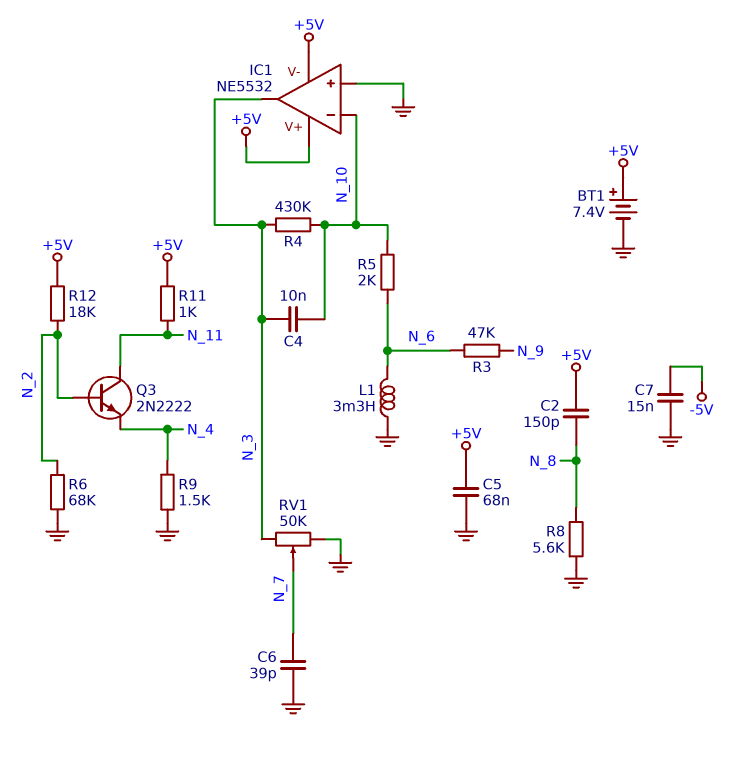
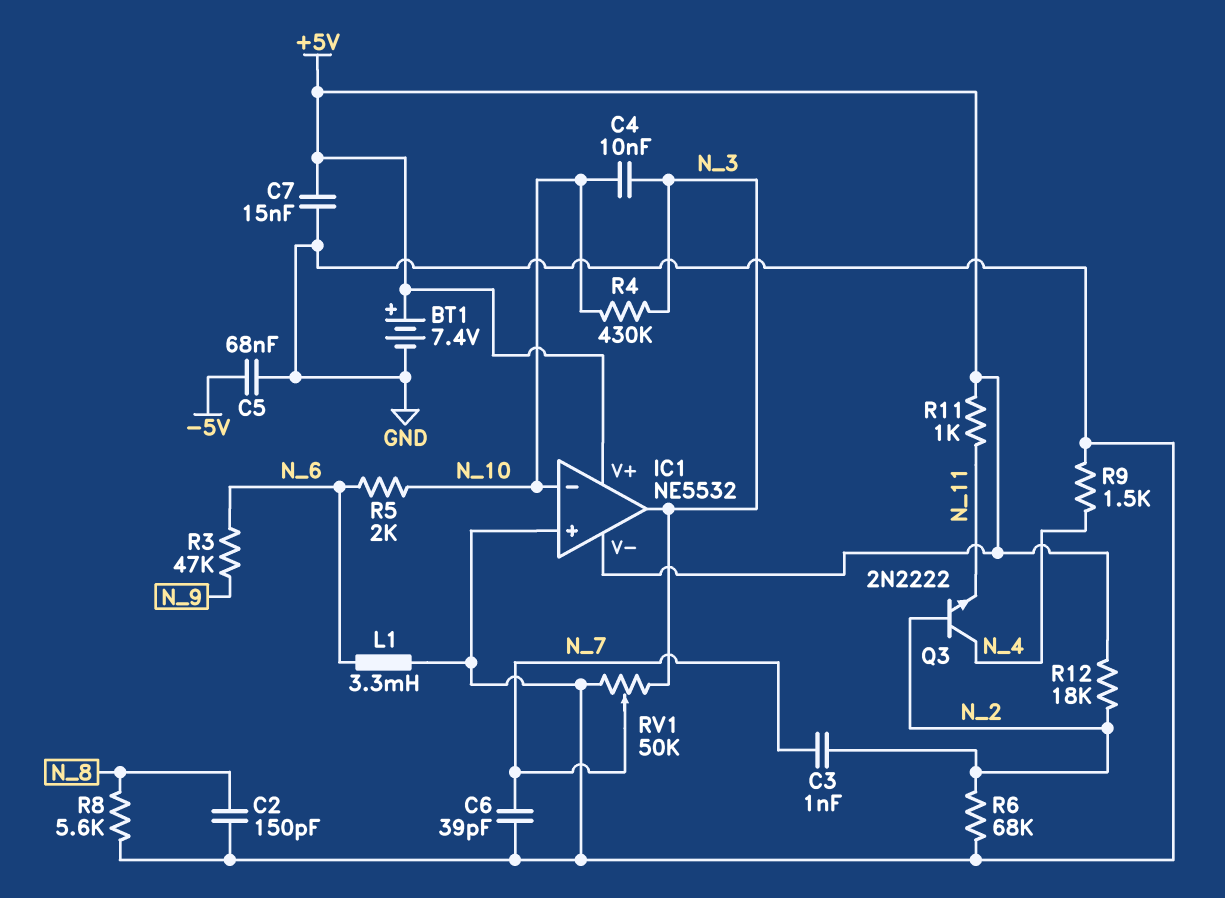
C2: 150pF (+5V, N_8) -> 150pF (GND, N_8)
C3: none -> 1nF (N_2, N_7)
C5: 68nF (+5V, GND) -> 68nF (-5V, GND)
C7: 15nF (-5V, GND) -> 15nF (+5V, GND)
Q3: NPN 2N2222 (B N_2, C N_11, E N_4) -> NPN 2N2222 (B N_2, C N_4, E N_11)

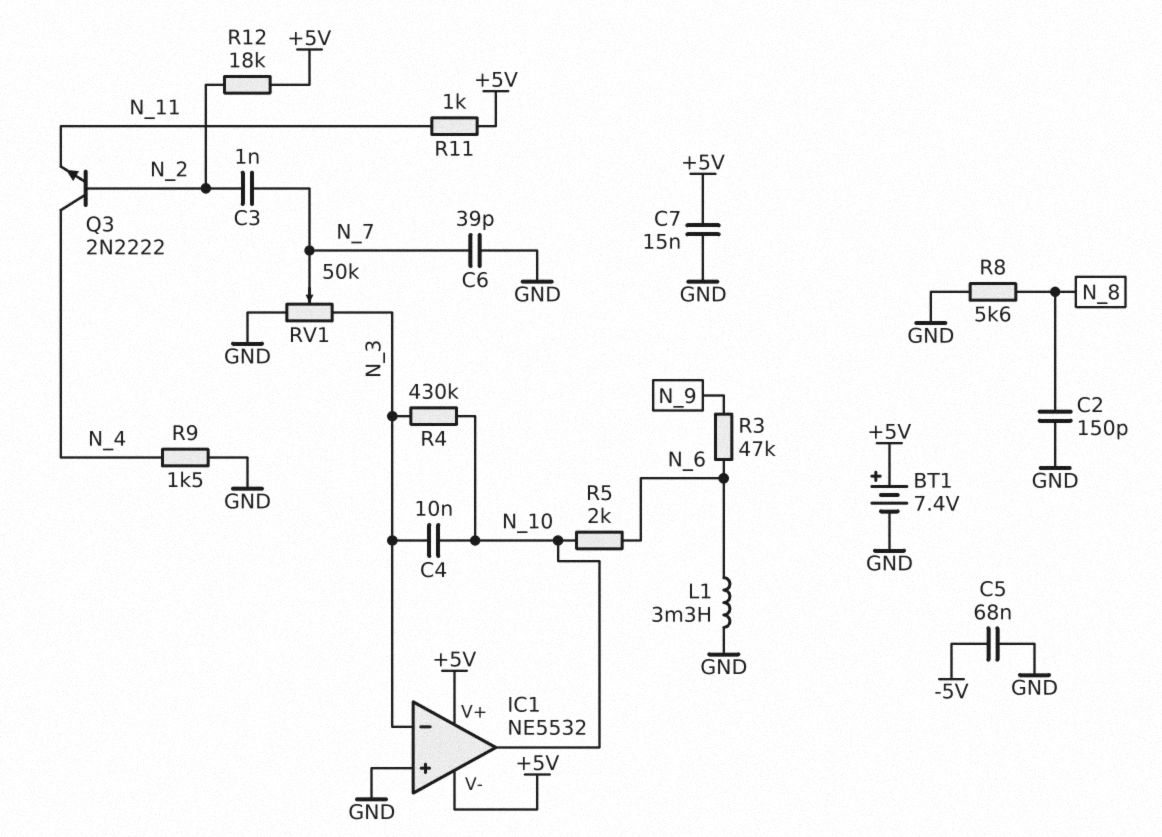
IC1 pin in-: N_10 -> N_3
IC1 pin out: N_3 -> N_10
R6: 68k (GND, N_2) -> none

